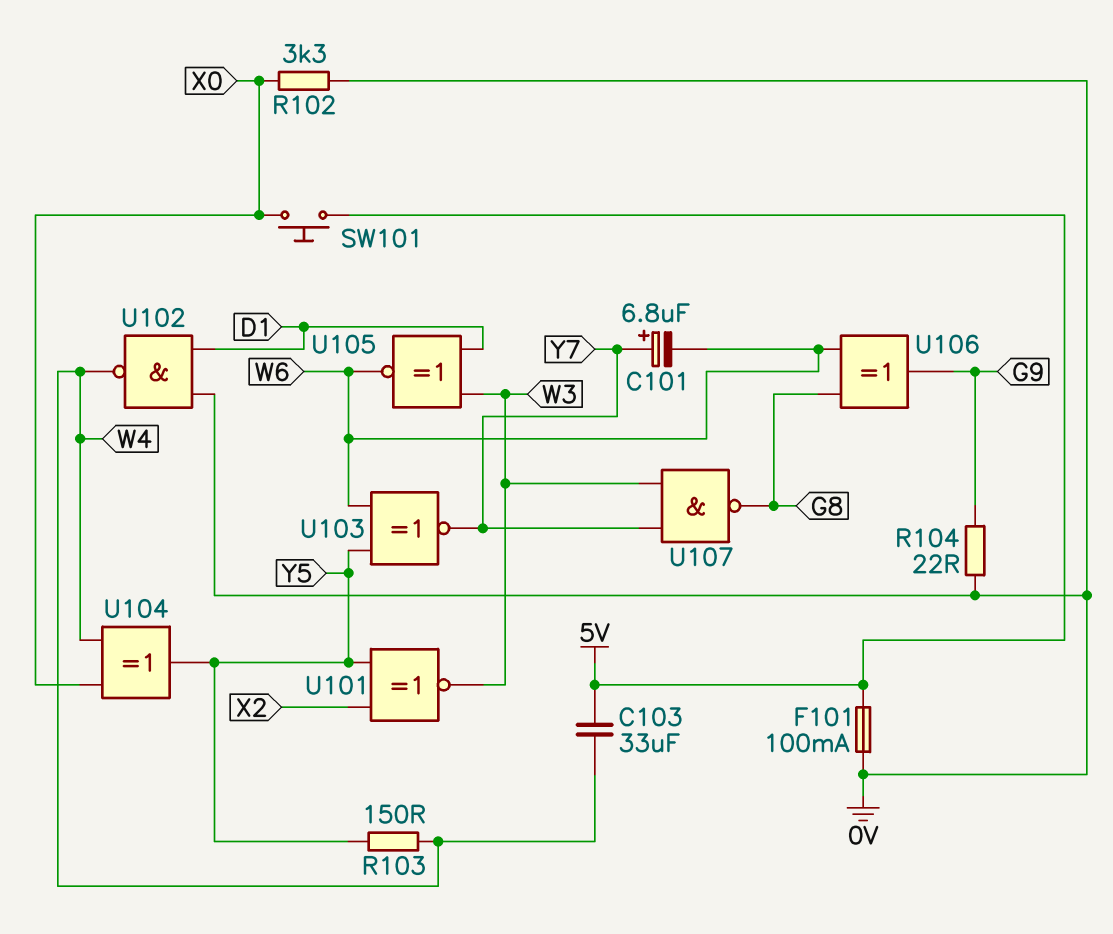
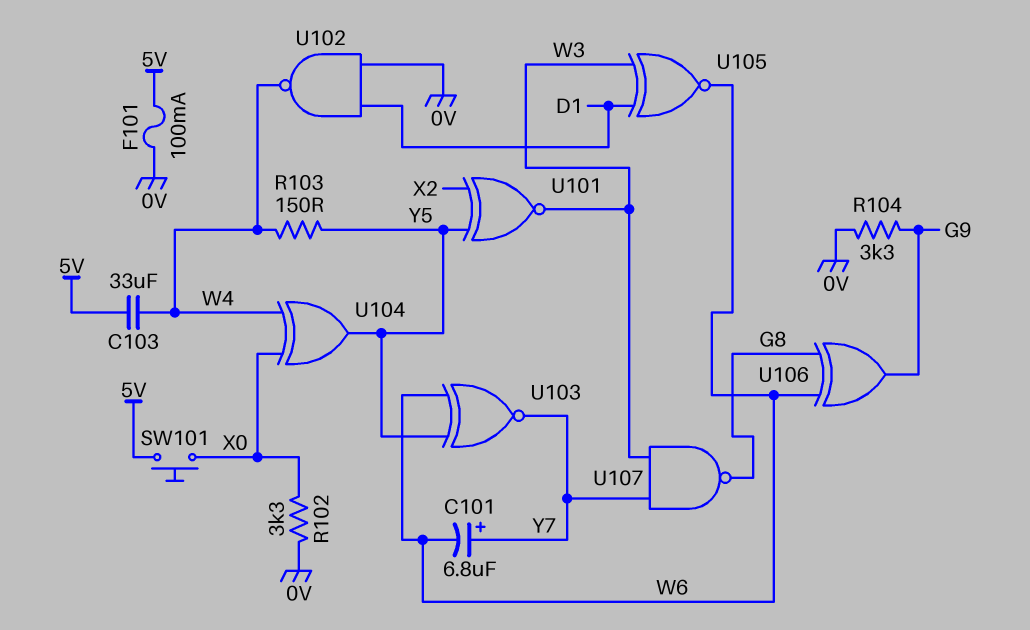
R104: 22 (0V, G9) -> 3.3k (0V, G9)

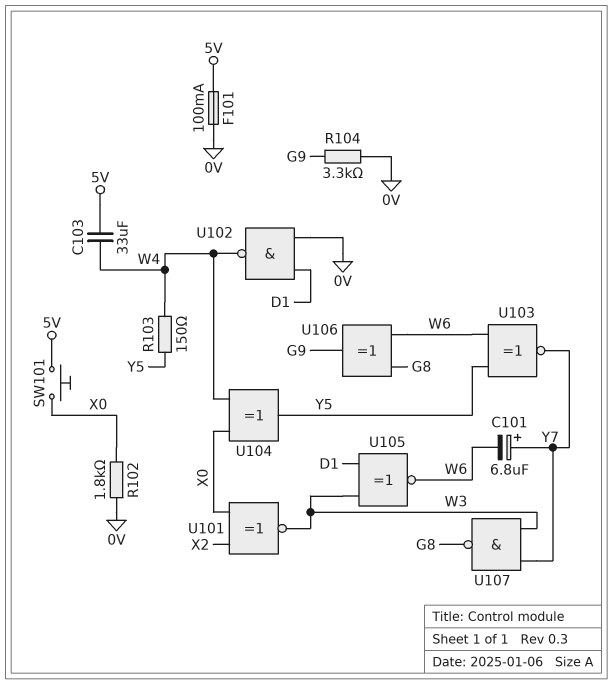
R102: 3.3k (0V, X0) -> 1.8k (0V, X0)
U101: XNOR (in X2, in Y5, out W3) -> XNOR (in X0, in X2, out W3)

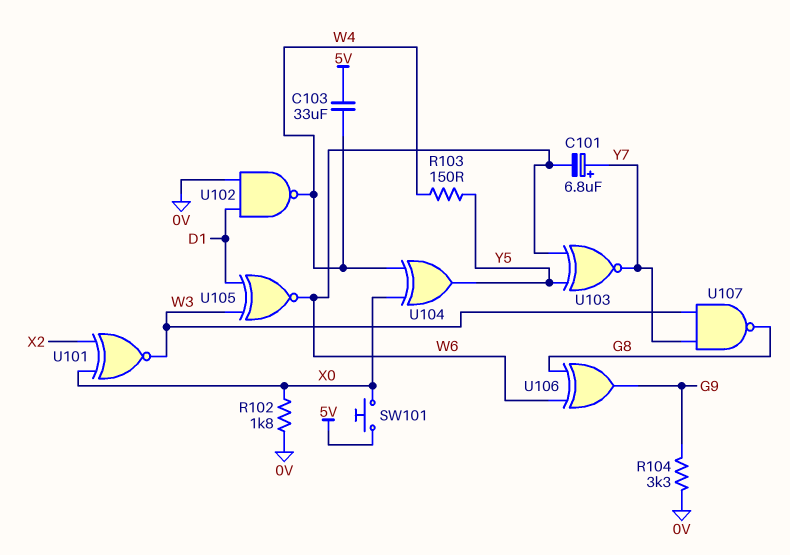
F101: 100mA (0V, 5V) -> none

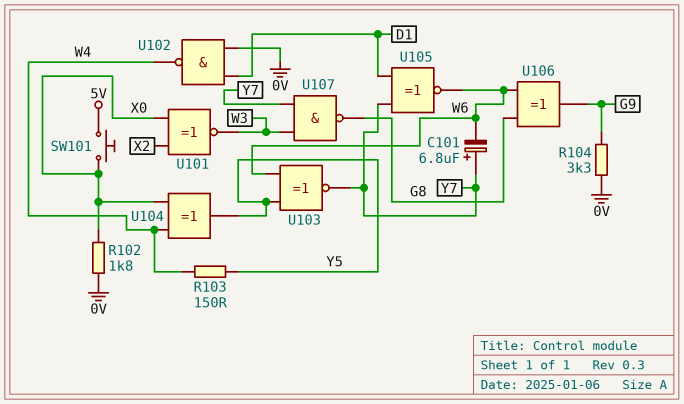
C103: 33uF (5V, W4) -> none
U105: XNOR (in D1, in W3, out W6) -> XNOR (in D1, in Y7, out W6)

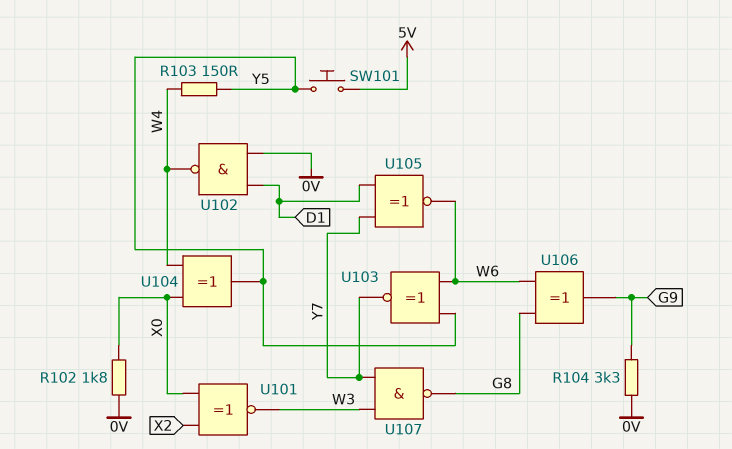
C101: 6.8uF (plus Y7, minus W6) -> none
SW101: button (5V, X0) -> button (5V, Y5)

